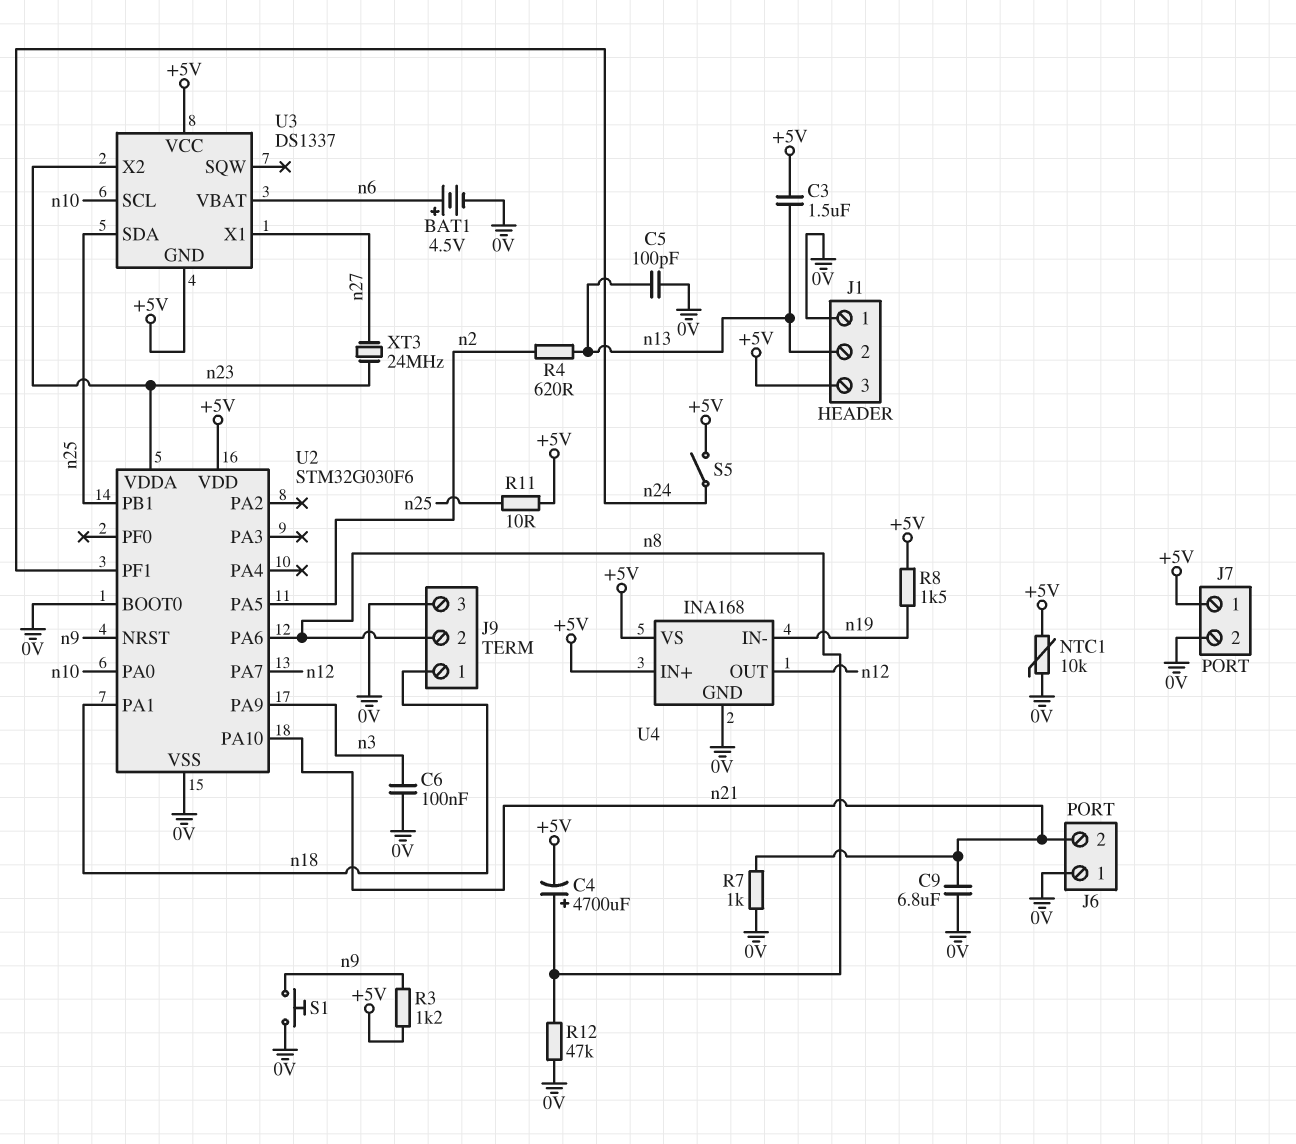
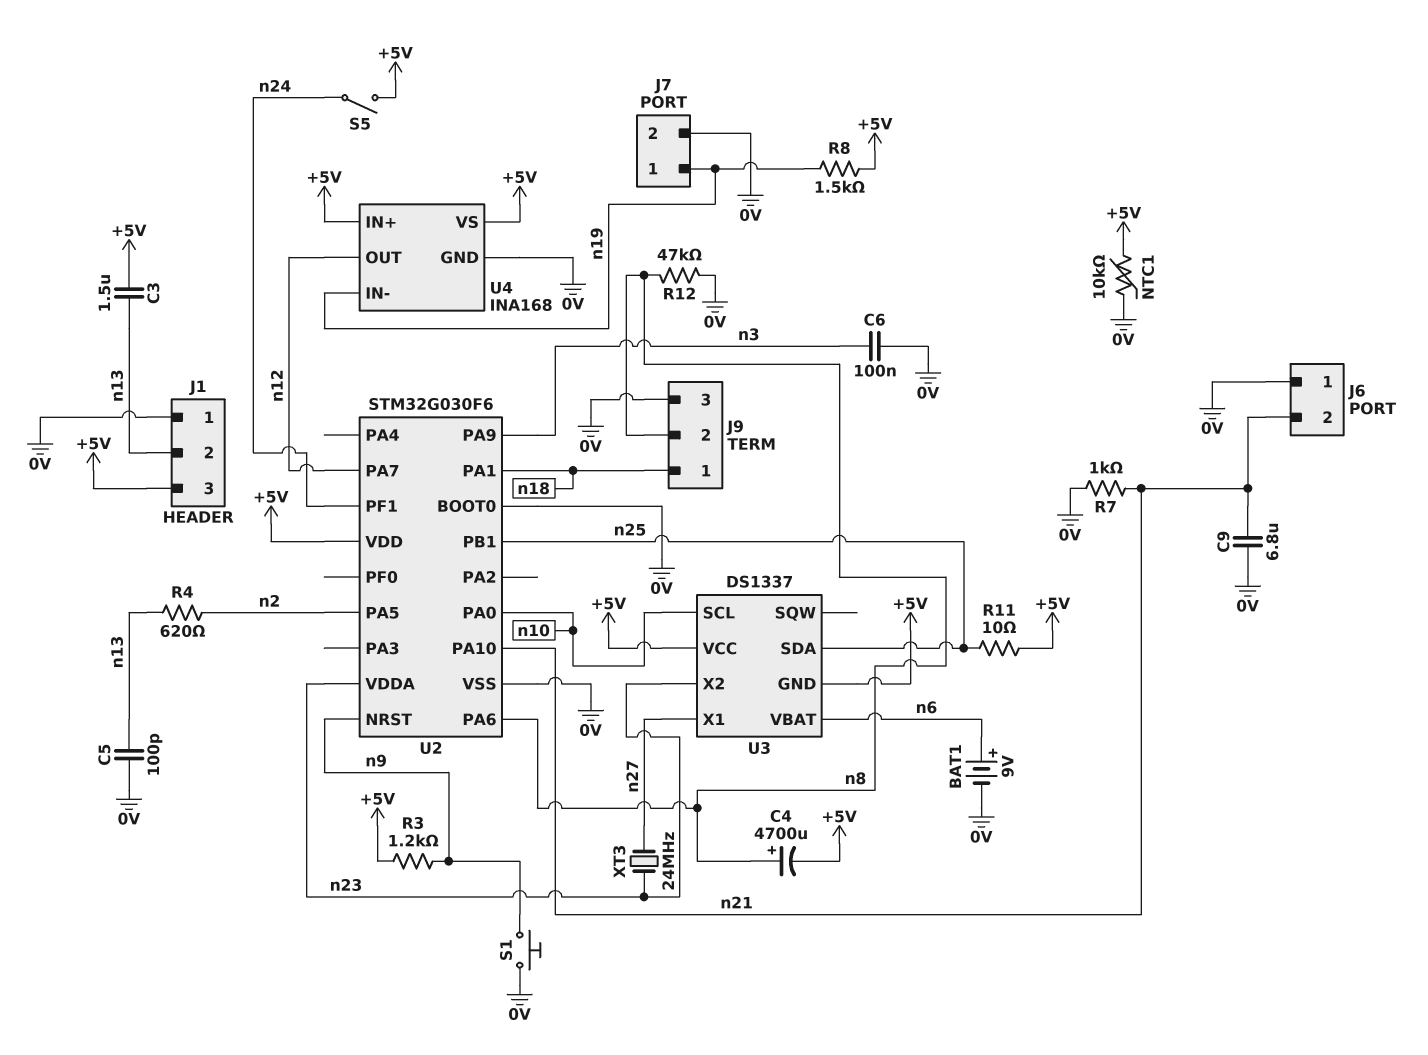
BAT1: 4.5V (plus n6, minus 0V) -> 9V (plus n6, minus 0V)
J7 pin 1: +5V -> n19

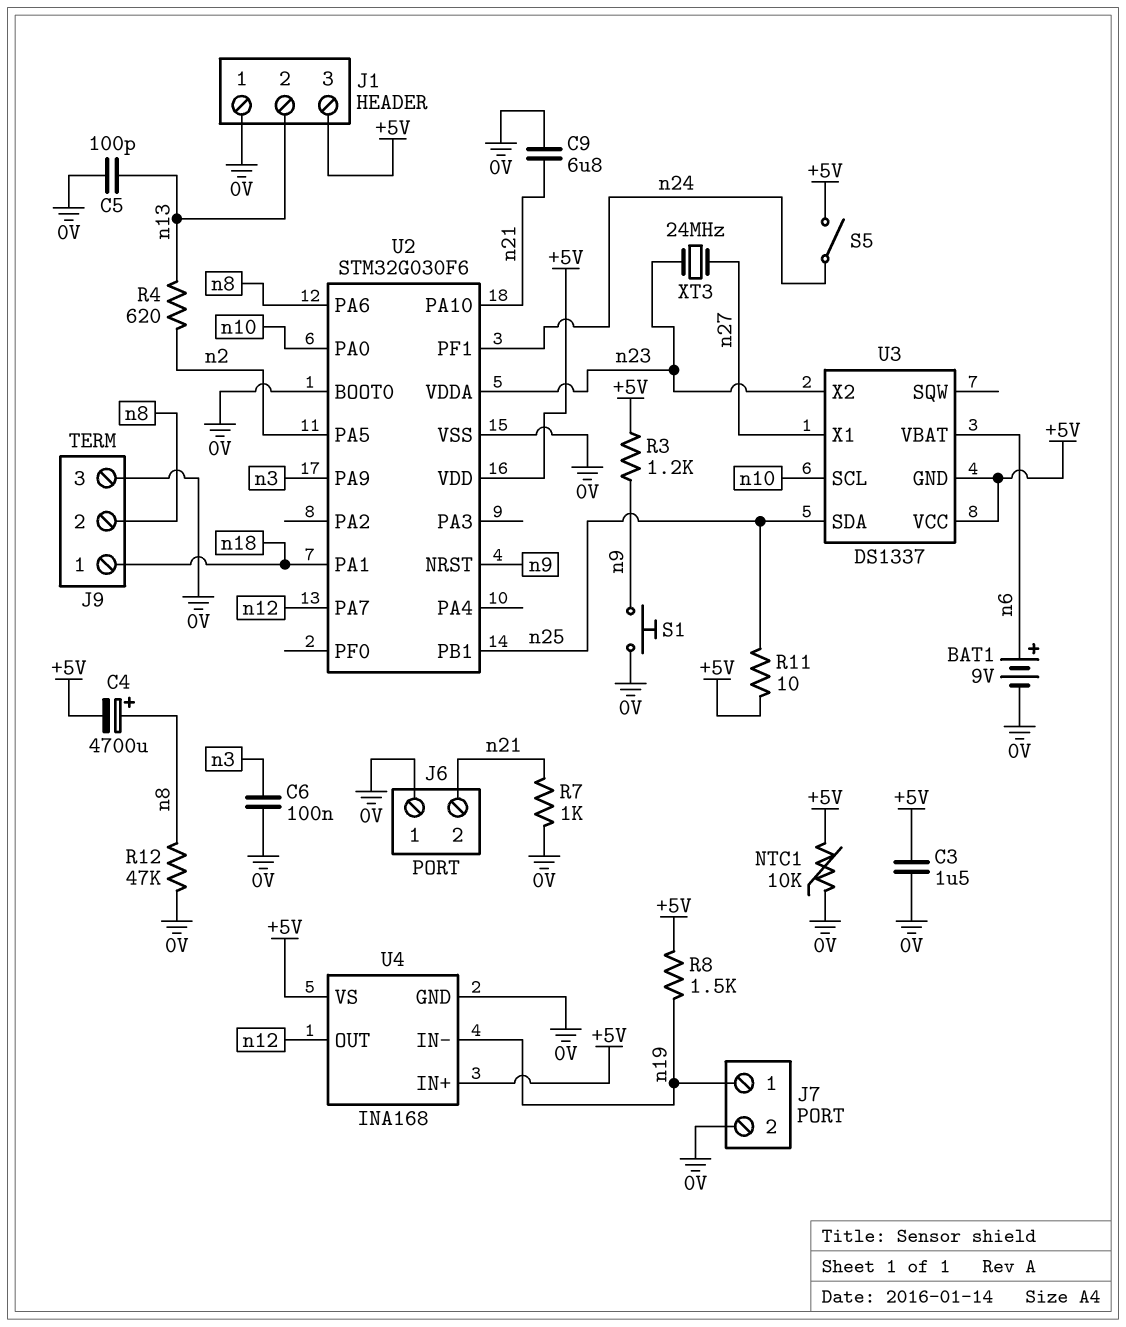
C3: 1.5uF (+5V, n13) -> 1.5uF (+5V, 0V)

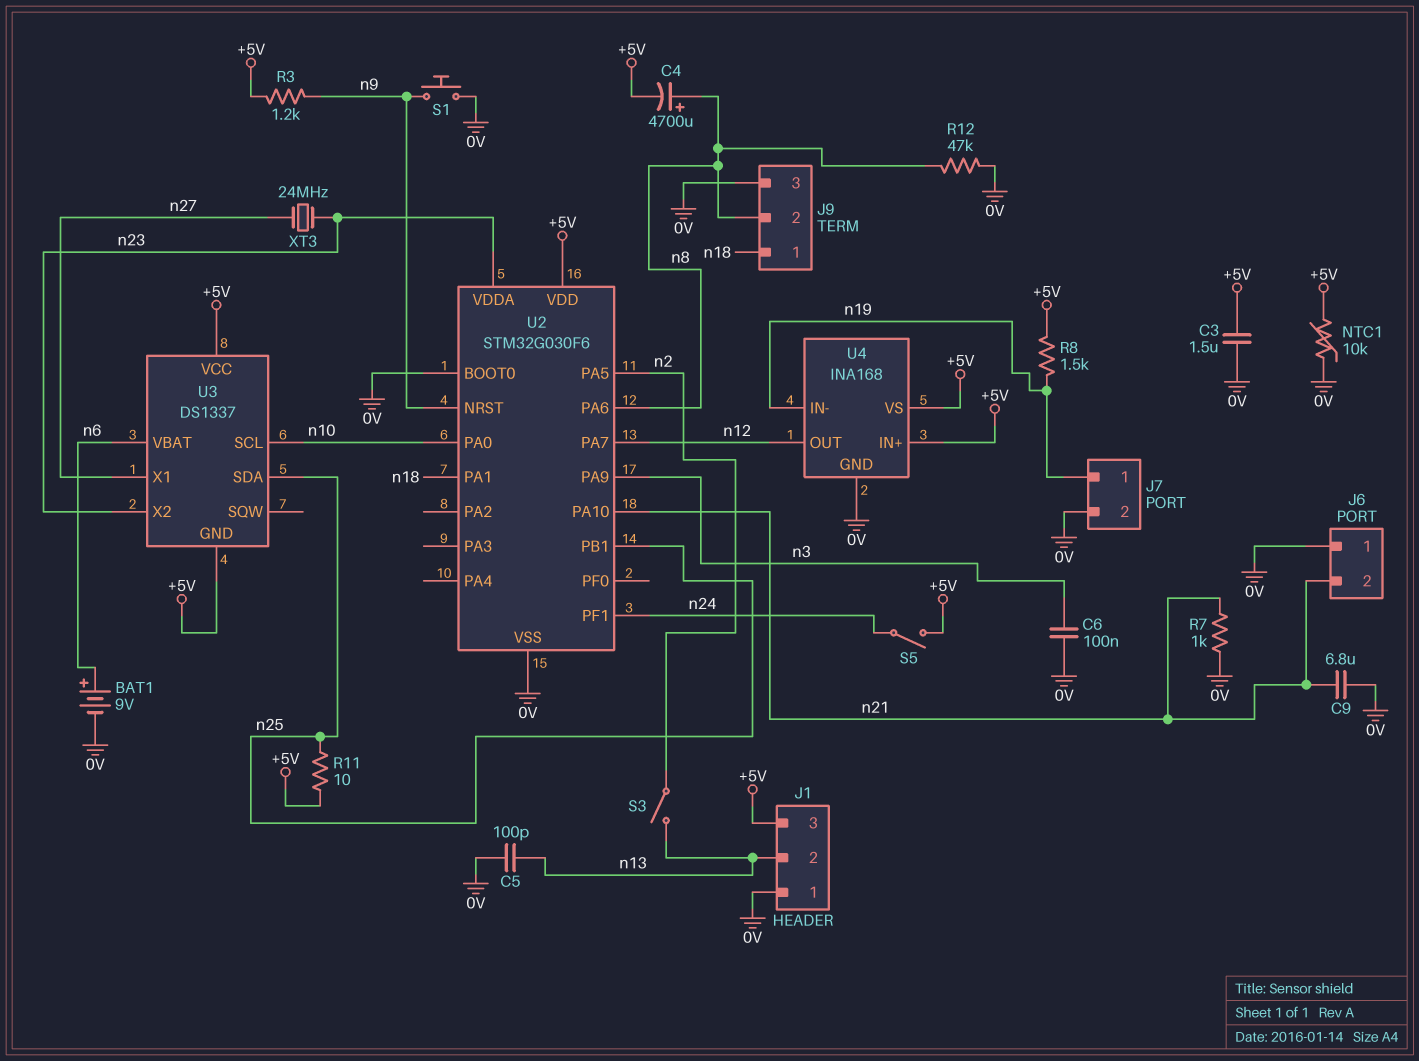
R4: 620 (n2, n13) -> none
S3: none -> switch (n2, n13)

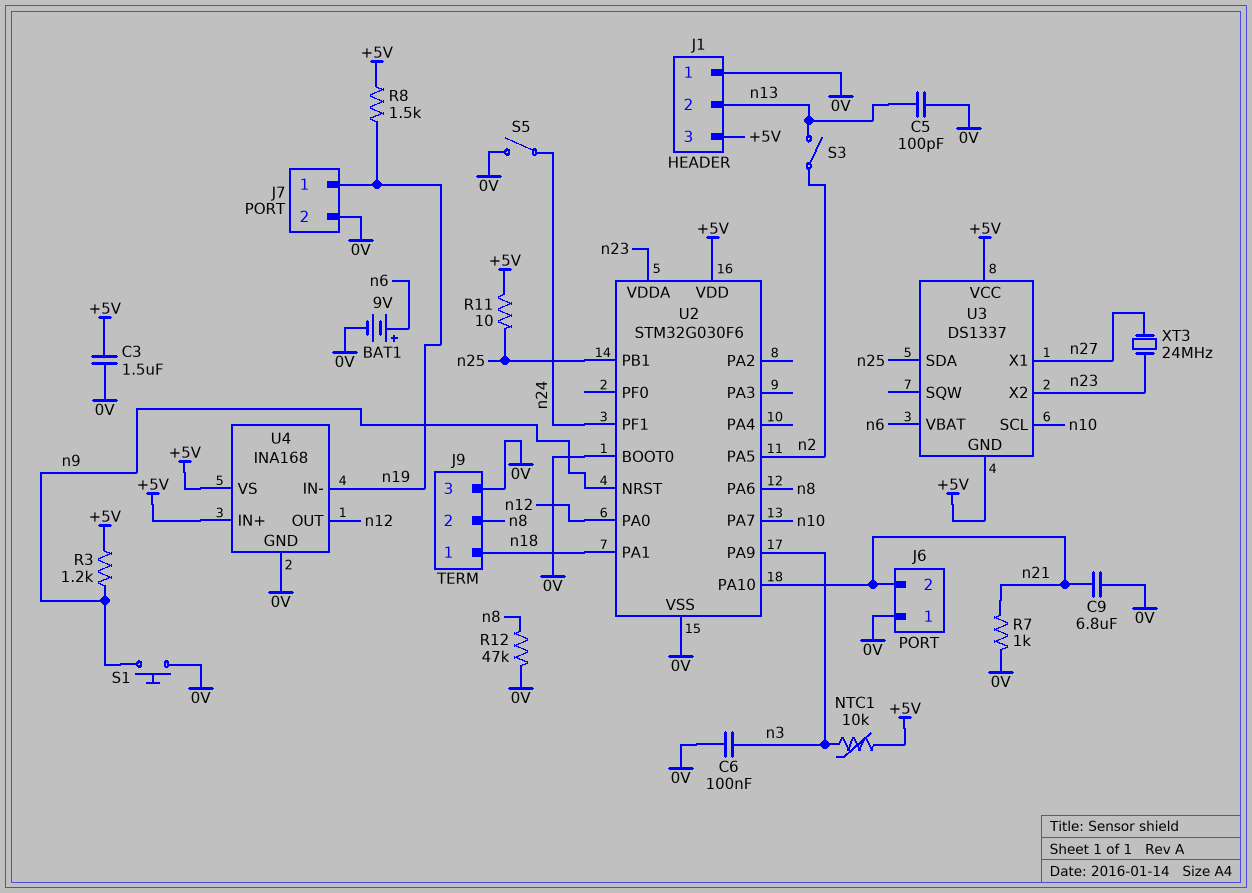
C4: 4700uF (plus n8, minus +5V) -> none
NTC1: 10k (+5V, 0V) -> 10k (+5V, n3)
S5: switch (+5V, n24) -> switch (0V, n24)
U2 pin PA0: n10 -> n12
U2 pin PA7: n12 -> n10

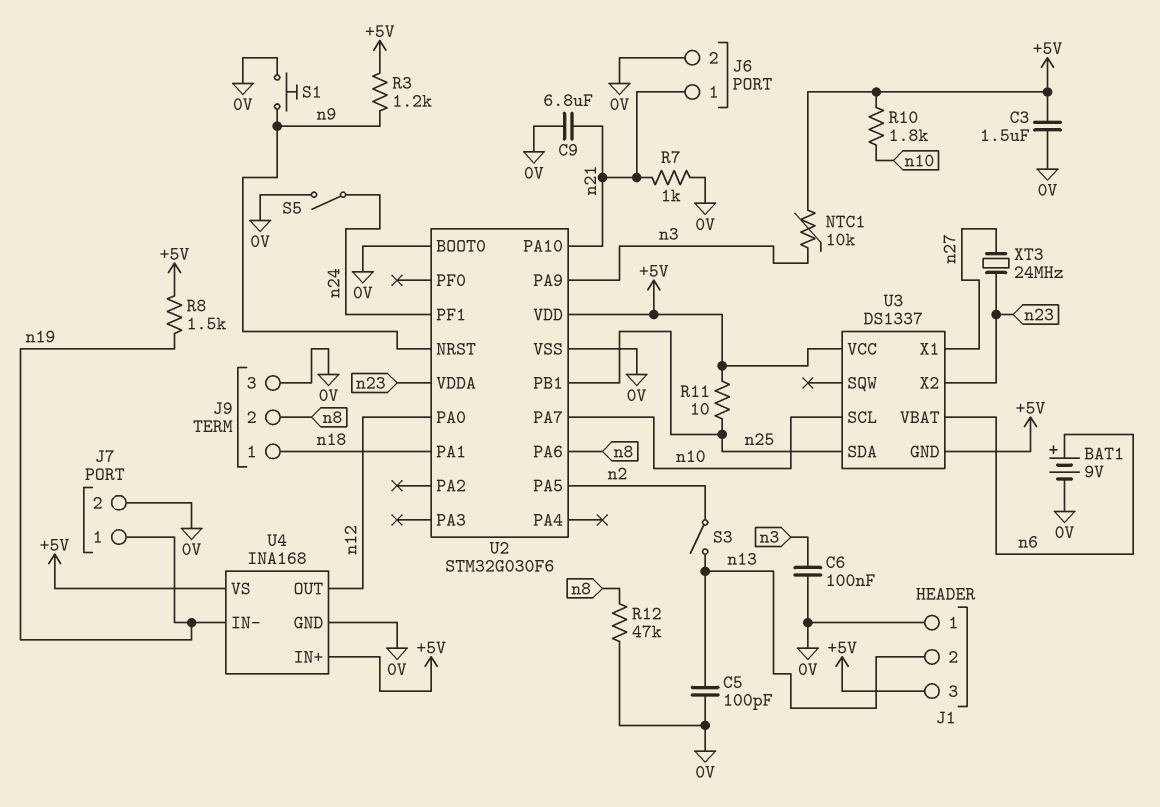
J6 pin 1: 0V -> n21
J6 pin 2: n21 -> 0V
R10: none -> 1.8k (+5V, n10)

